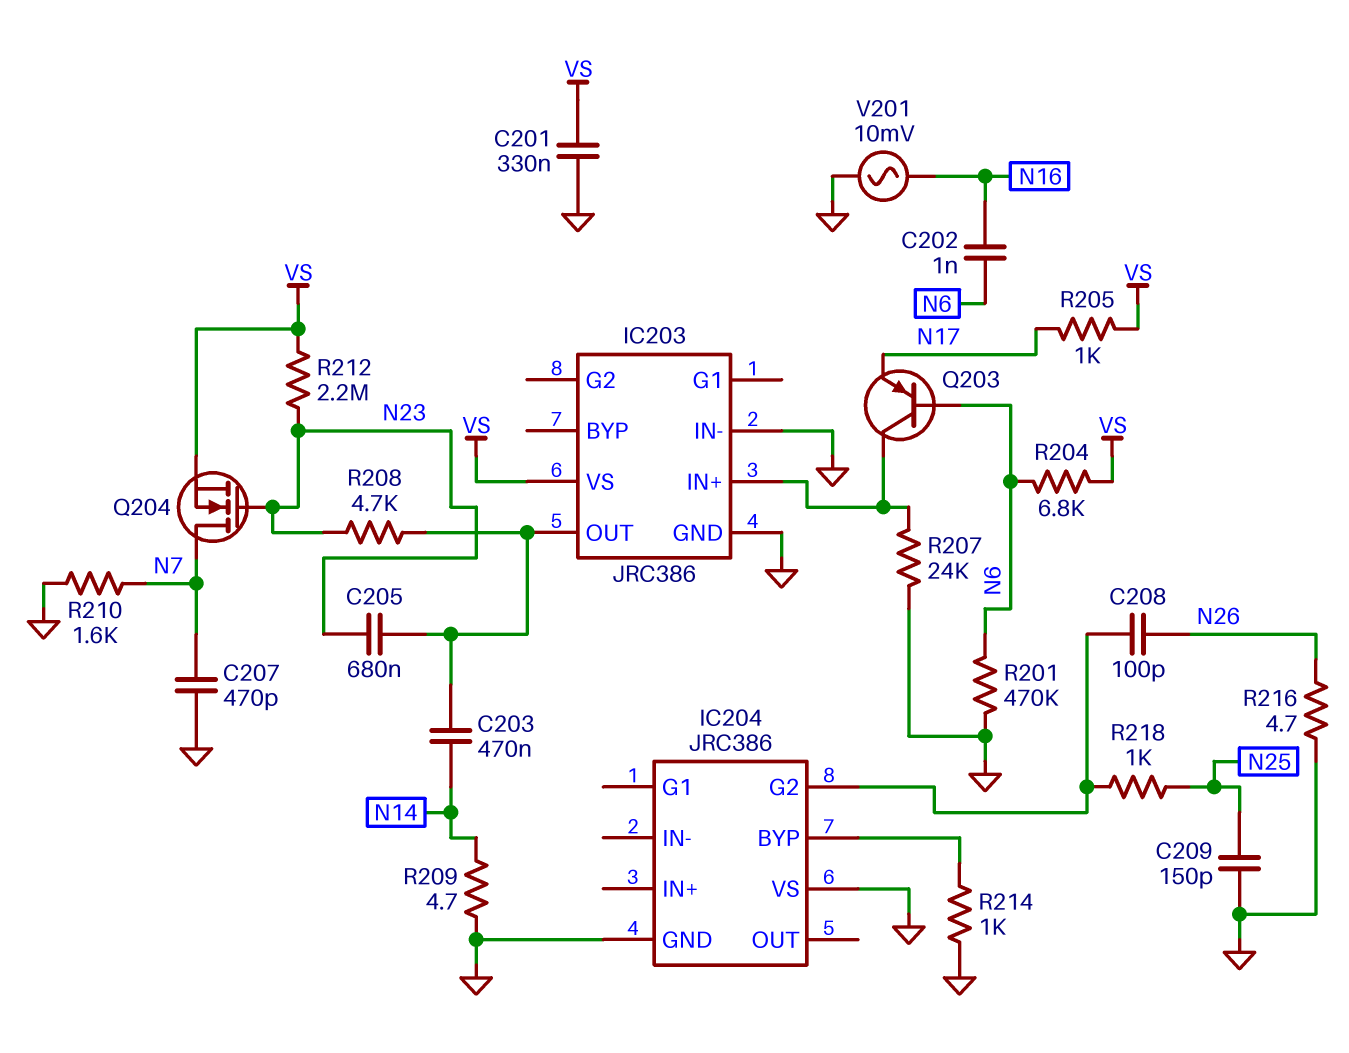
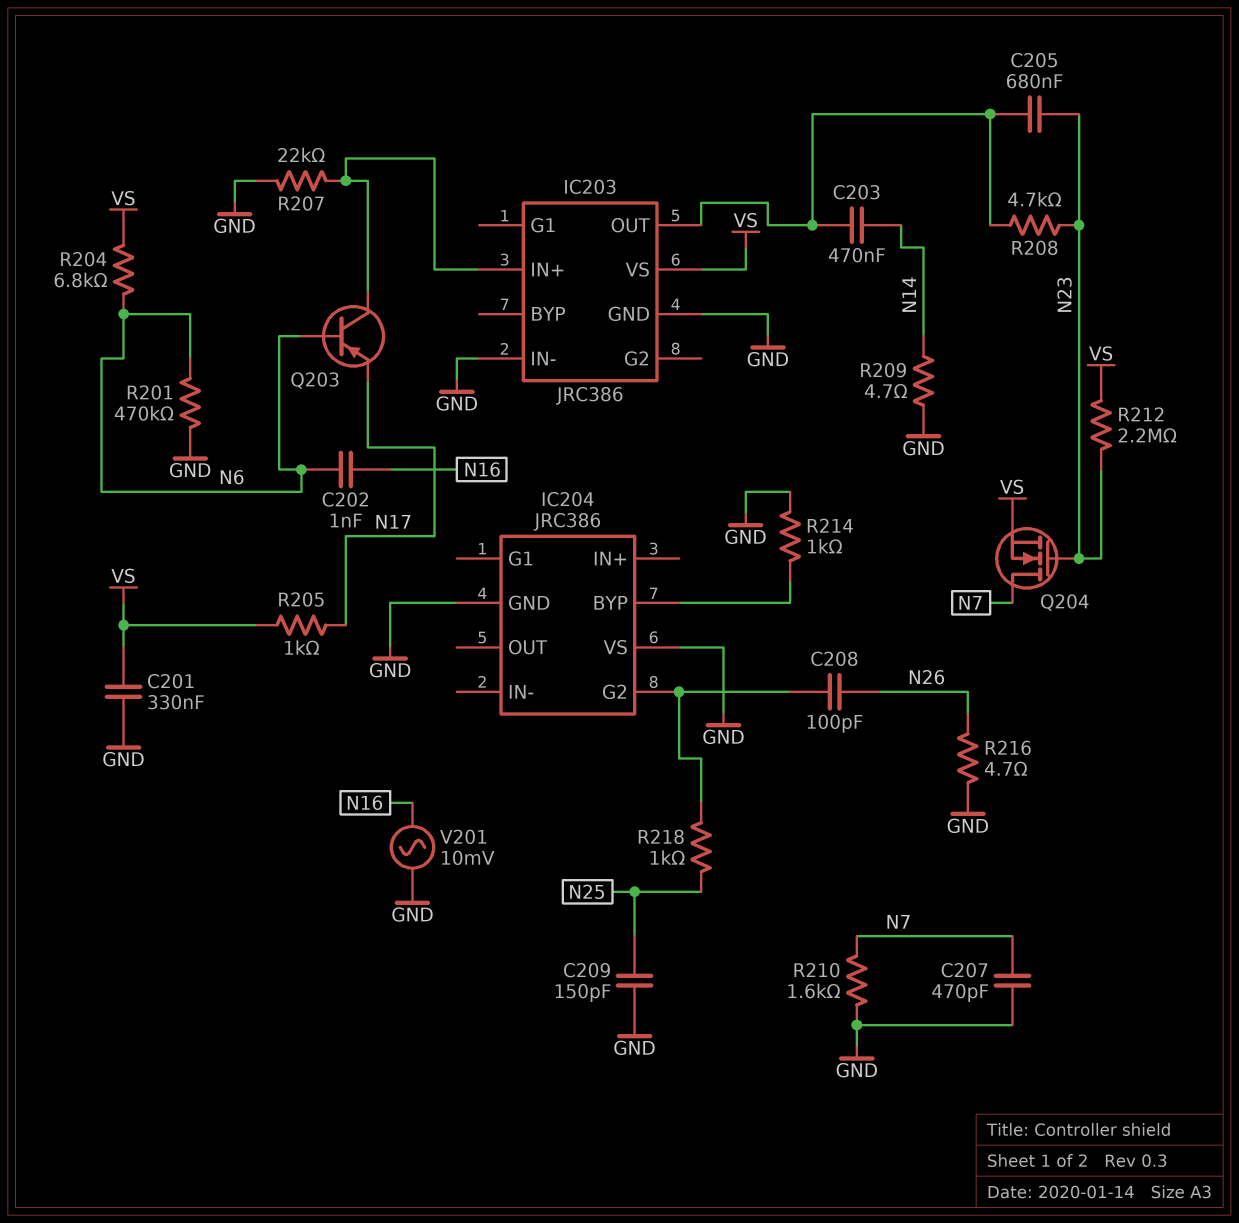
R207: 24k (GND, IC203/IN+) -> 22k (GND, IC203/IN+)

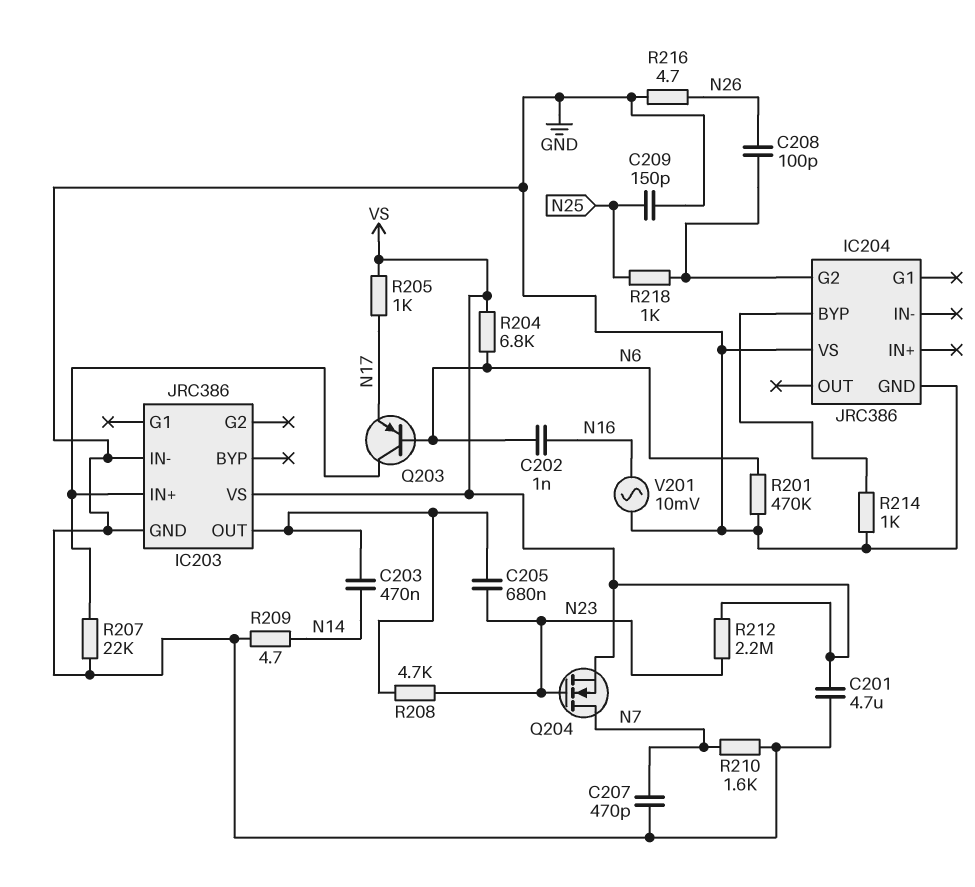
C201: 330nF (GND, VS) -> 4.7uF (GND, VS)

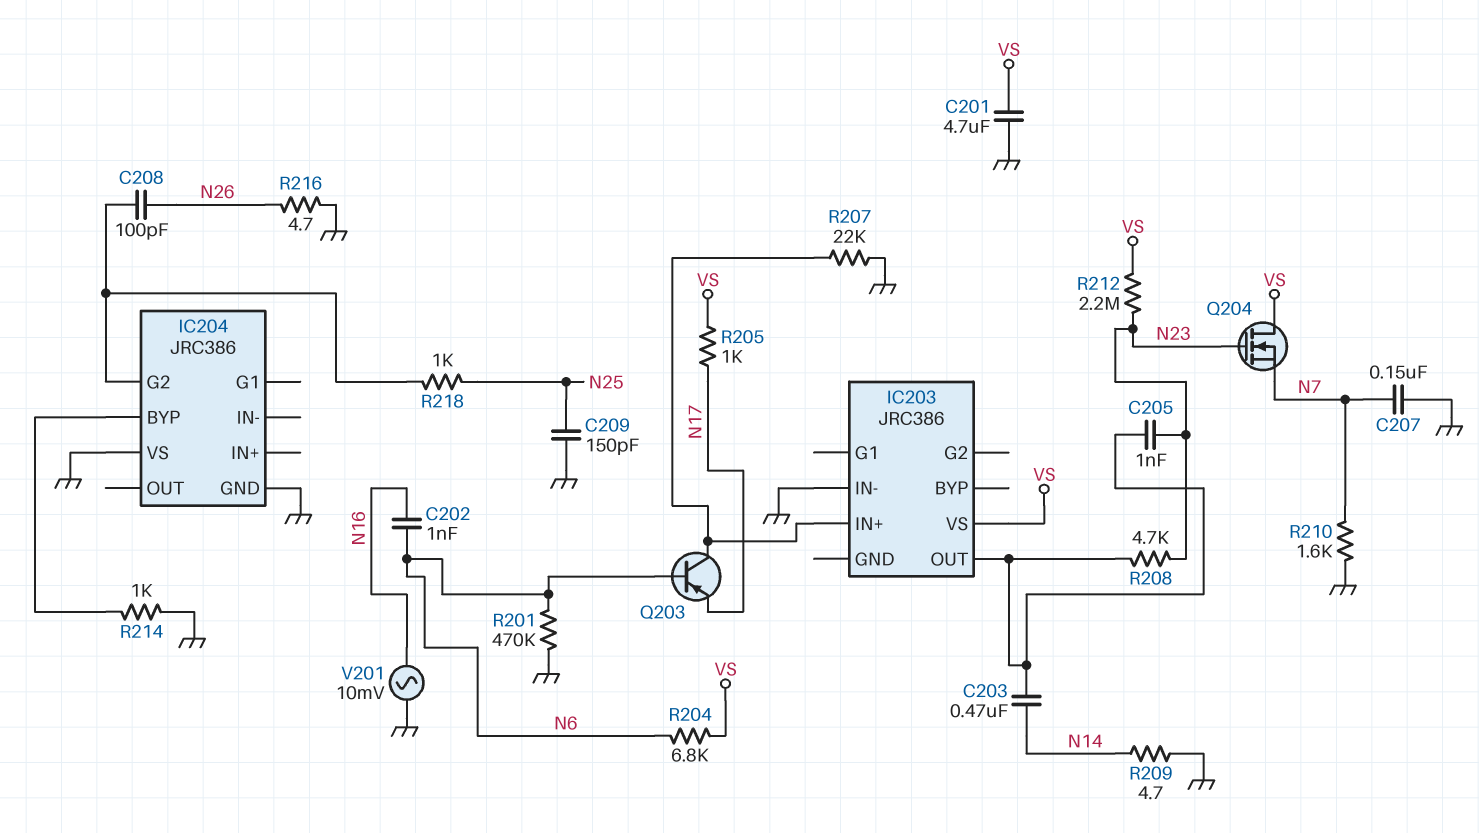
C205: 680nF (IC203/OUT, N23) -> 1nF (IC203/OUT, N23)
C207: 470pF (GND, N7) -> 150nF (GND, N7)
IC203 pin GND: GND -> none
Q204: NMOS (G N23, D N7, S VS) -> NMOS (G N23, D VS, S N7)

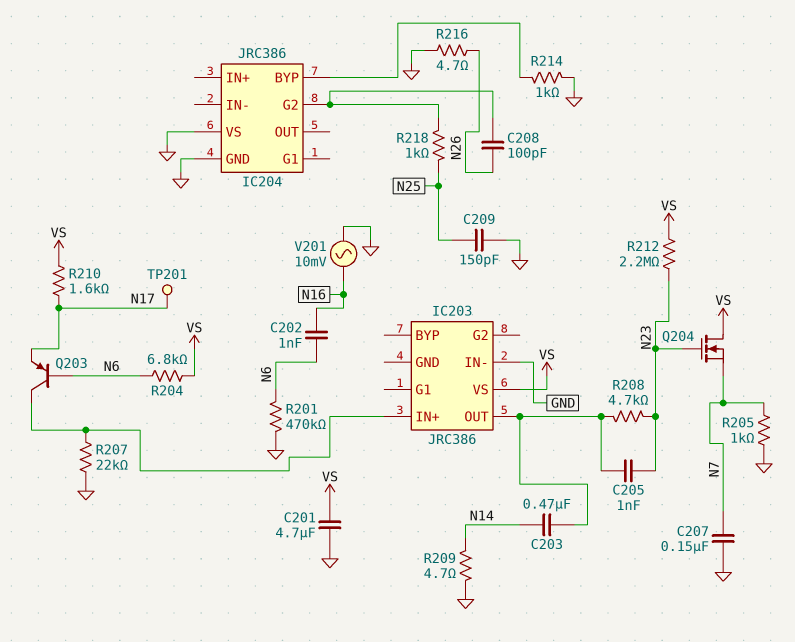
R205: 1k (N17, VS) -> 1k (GND, N7)
R210: 1.6k (GND, N7) -> 1.6k (N17, VS)
TP201: none -> test point (N17)

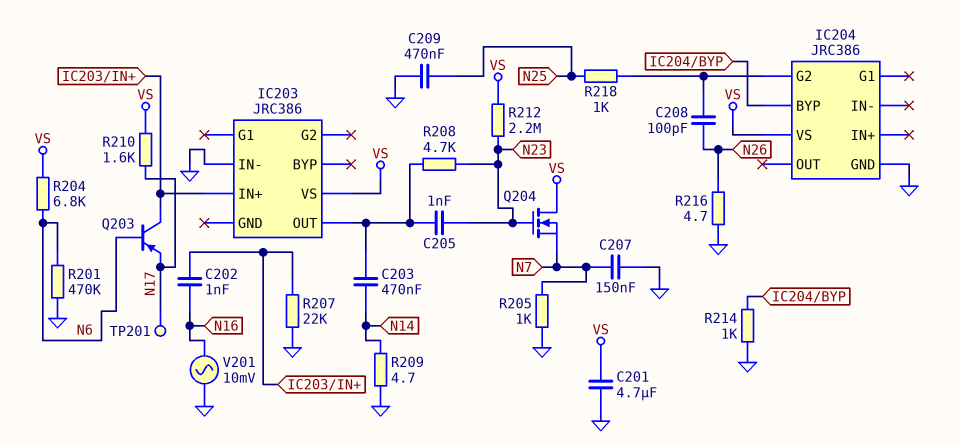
C202: 1nF (N6, N16) -> 1nF (IC203/IN+, N16)
C209: 150pF (GND, N25) -> 470nF (GND, N25)
IC204 pin VS: GND -> VS

